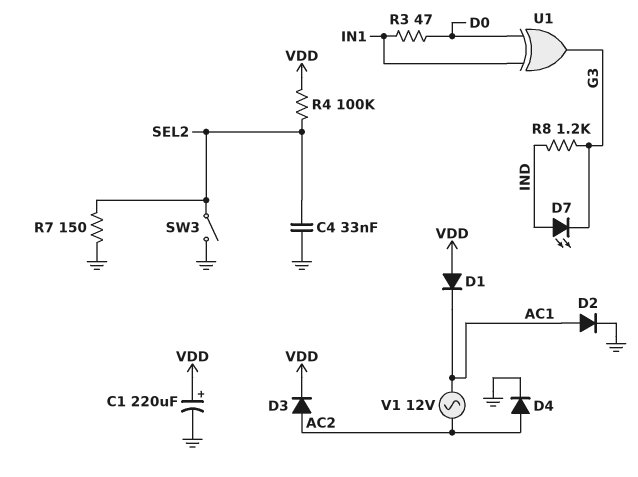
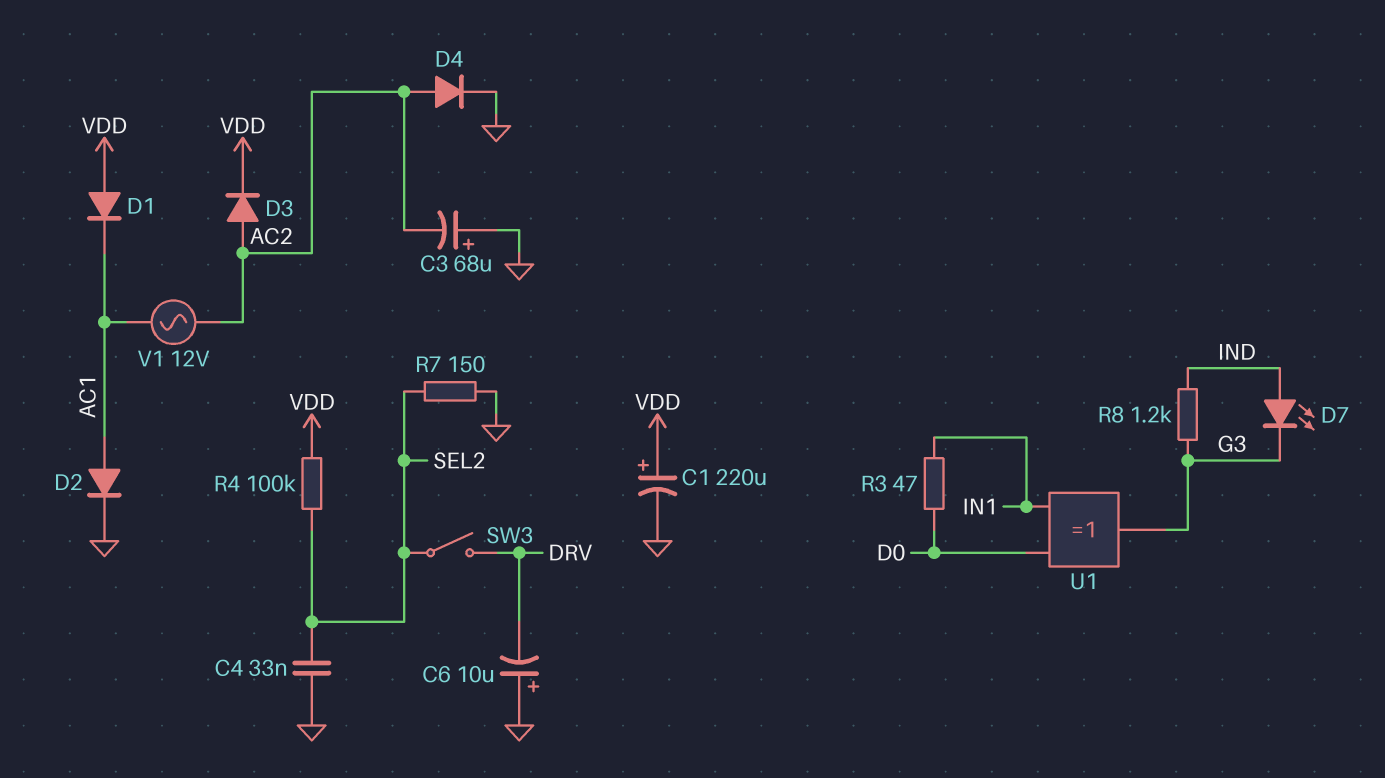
C3: none -> 68uF (plus GND, minus AC2)
C6: none -> 10uF (plus GND, minus DRV)
SW3: switch (GND, SEL2) -> switch (DRV, SEL2)

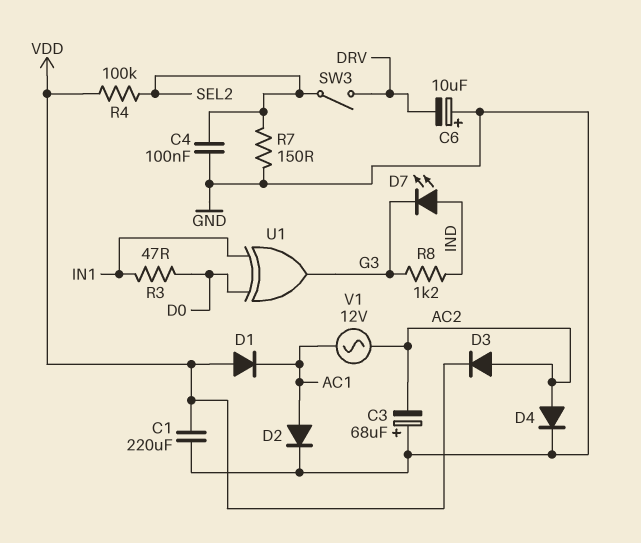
C1: 220uF (plus VDD, minus GND) -> 220uF (GND, VDD)
C4: 33nF (GND, SEL2) -> 100nF (GND, SEL2)

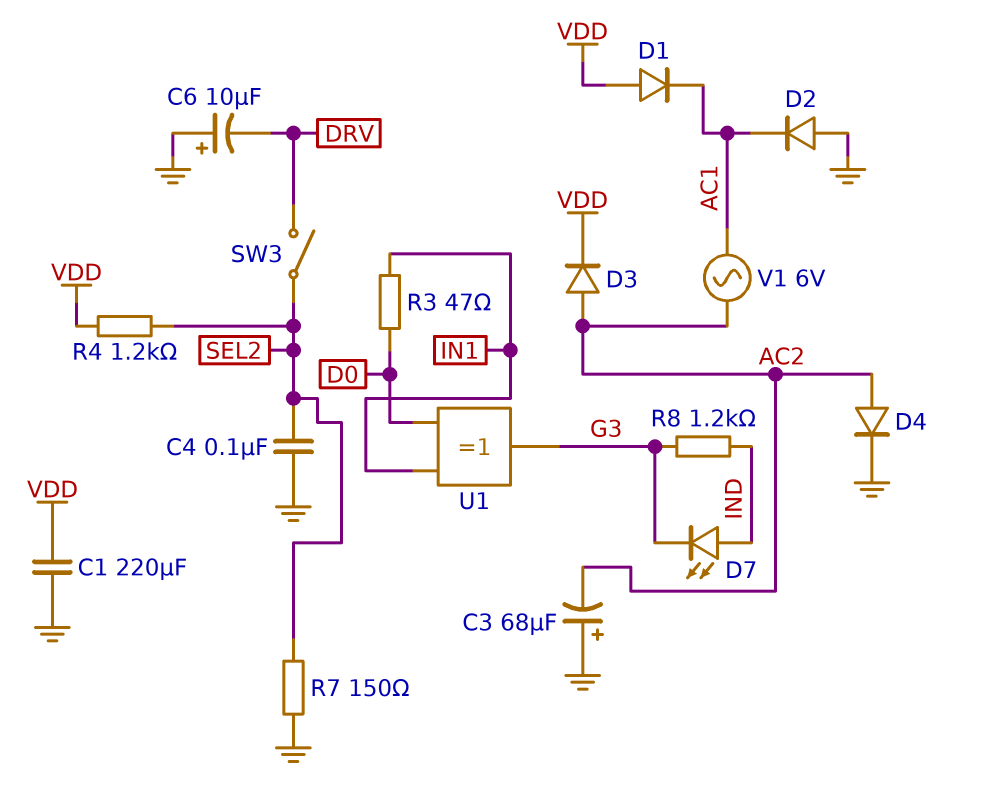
D2: diode (A AC1, K GND) -> diode (A GND, K AC1)
R4: 100k (SEL2, VDD) -> 1.2k (SEL2, VDD)
V1: AC 12V (AC1, AC2) -> AC 6V (AC1, AC2)

